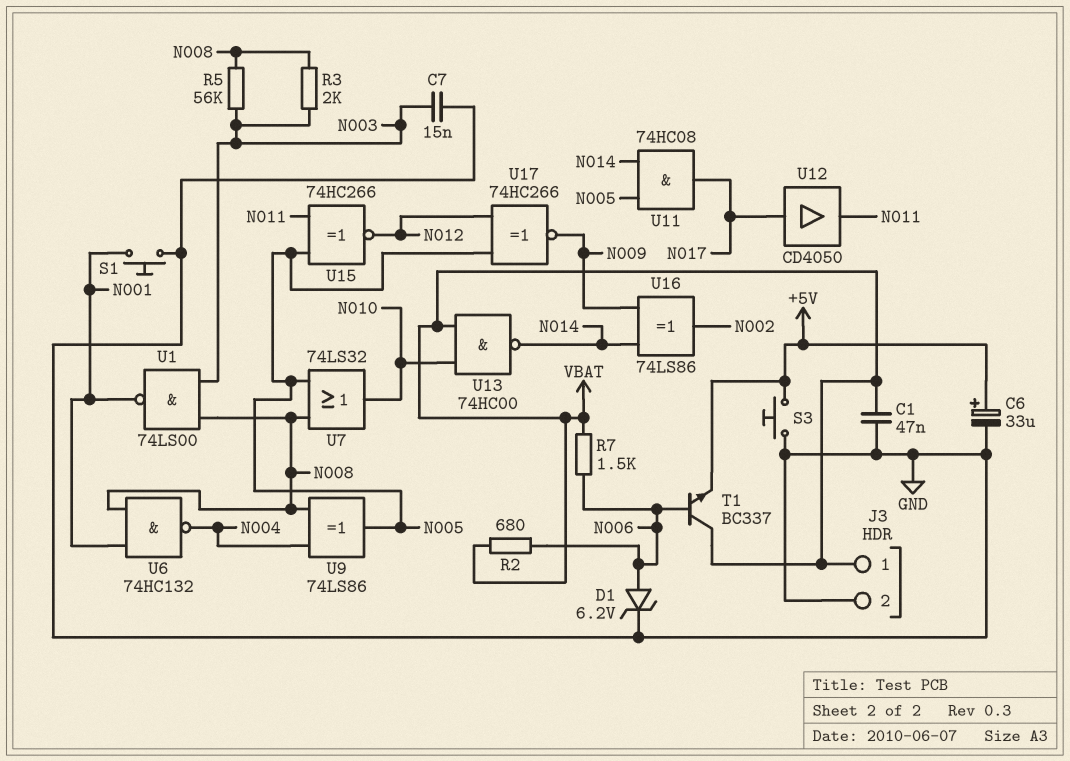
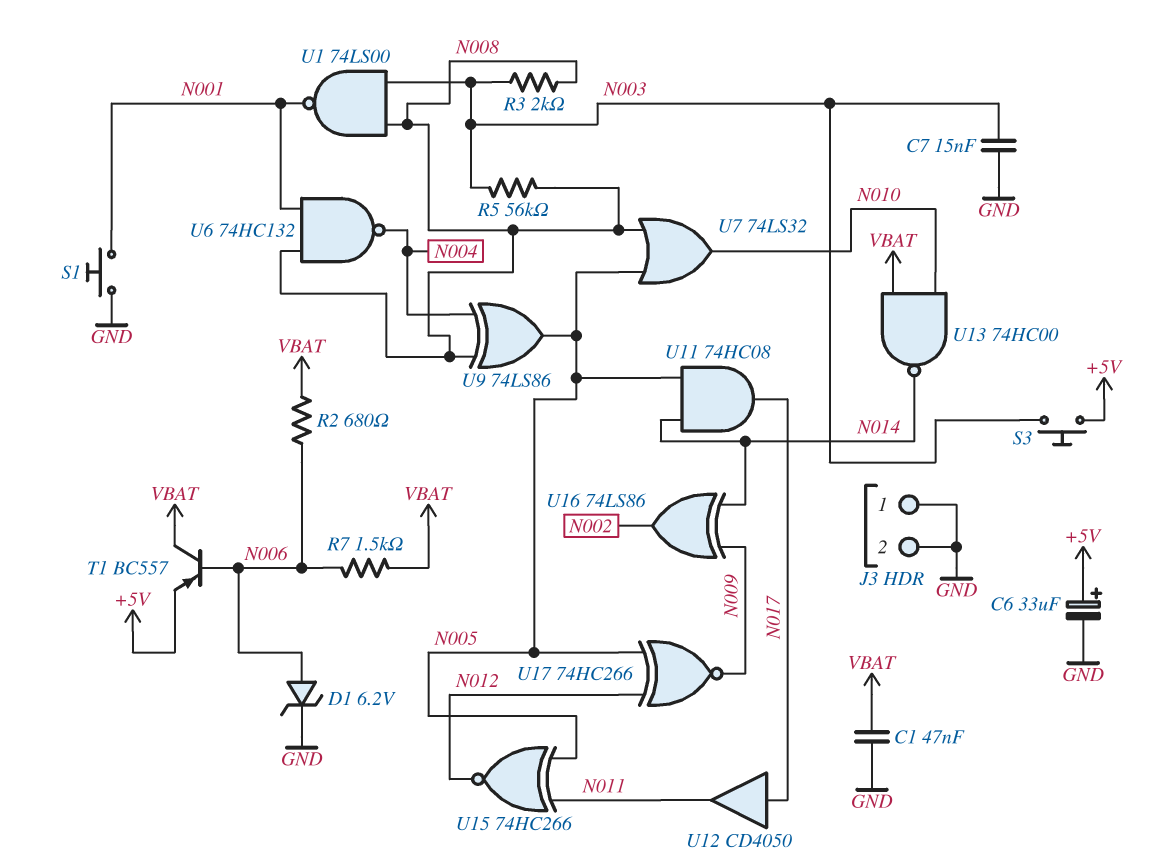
J3 pin 1: VBAT -> GND
S3: button (+5V, GND) -> button (+5V, N003)
T1: NPN BC337 (B N006, C VBAT, E +5V) -> PNP BC557 (B N006, C VBAT, E +5V)

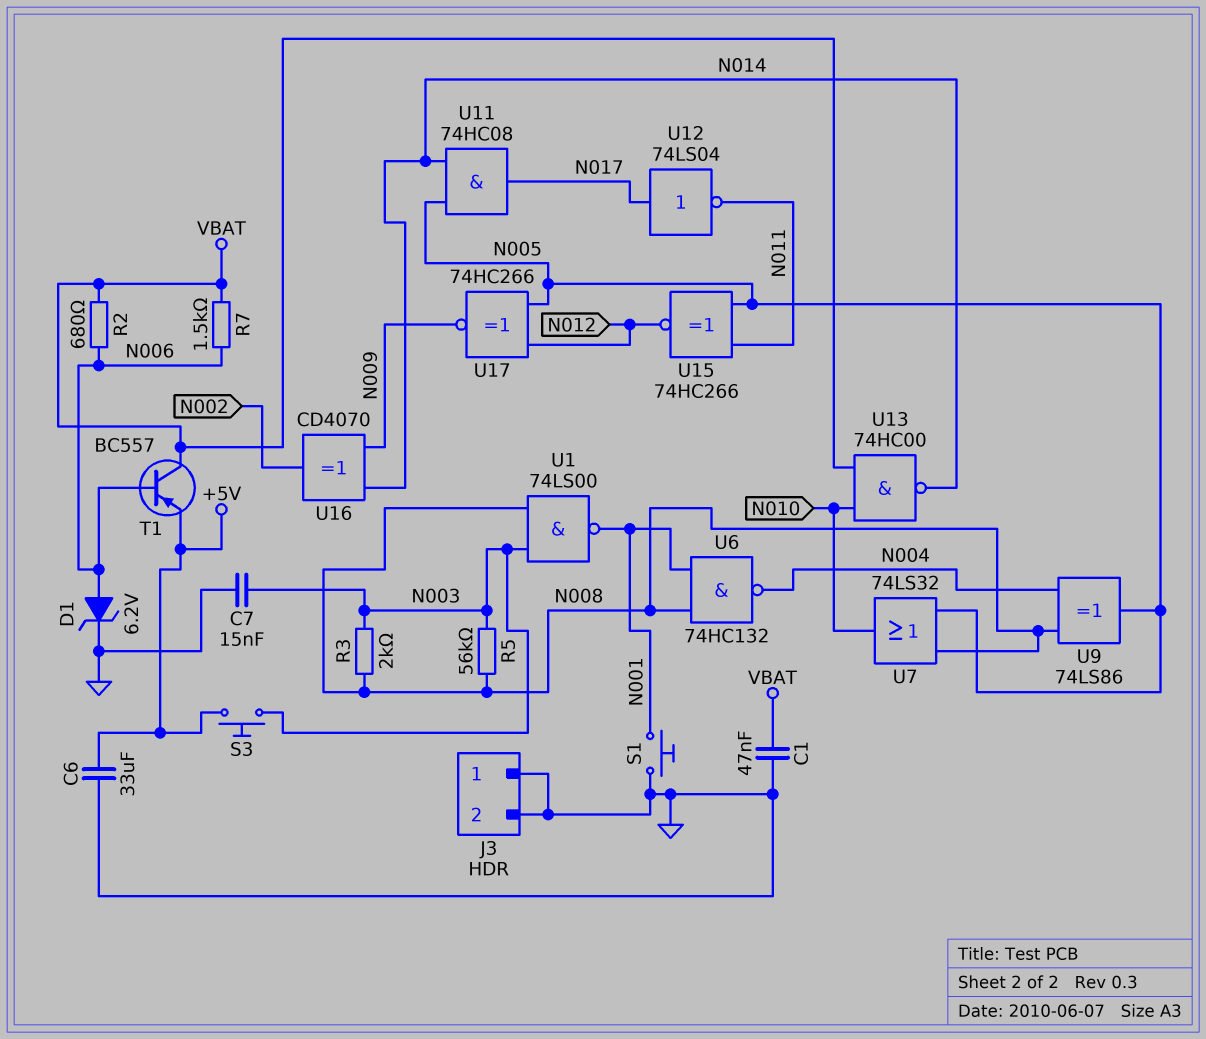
C6: 33uF (plus +5V, minus GND) -> 33uF (+5V, GND)
U12: buffer CD4050 (in N017, out N011) -> NOT 74LS04 (in N017, out N011)
U16: XOR 74LS86 (in N009, in N014, out N002) -> XOR CD4070 (in N009, in N014, out N002)

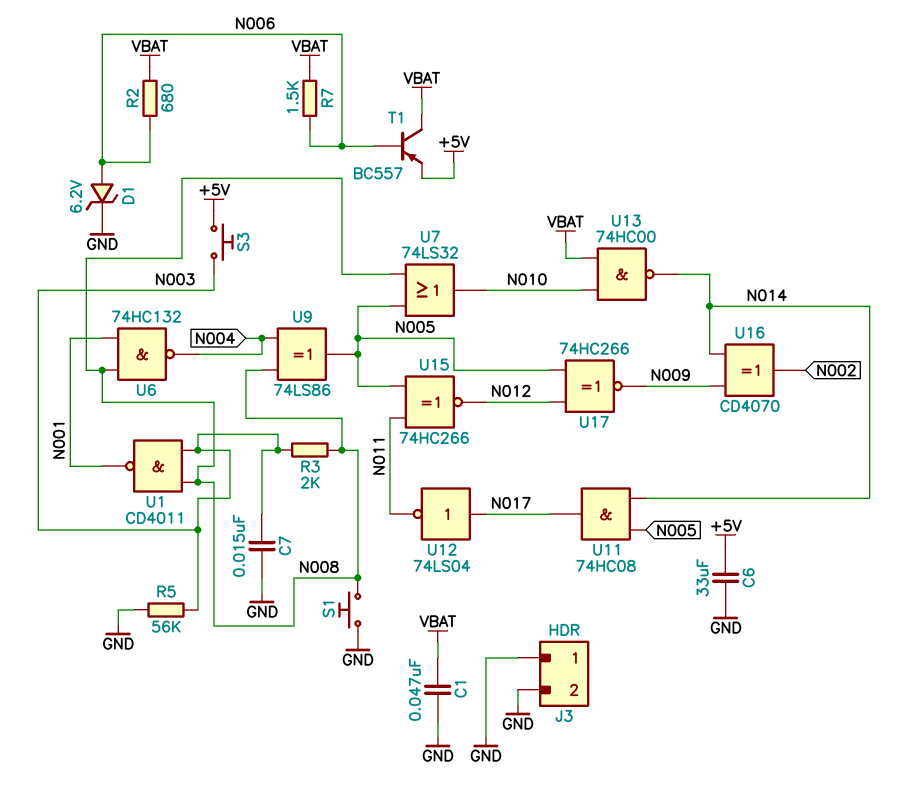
R5: 56k (N003, N008) -> 56k (GND, N003)
S1: button (GND, N001) -> button (GND, N008)
U1: NAND 74LS00 (in N003, in N008, out N001) -> NAND CD4011 (in N003, in N008, out N001)

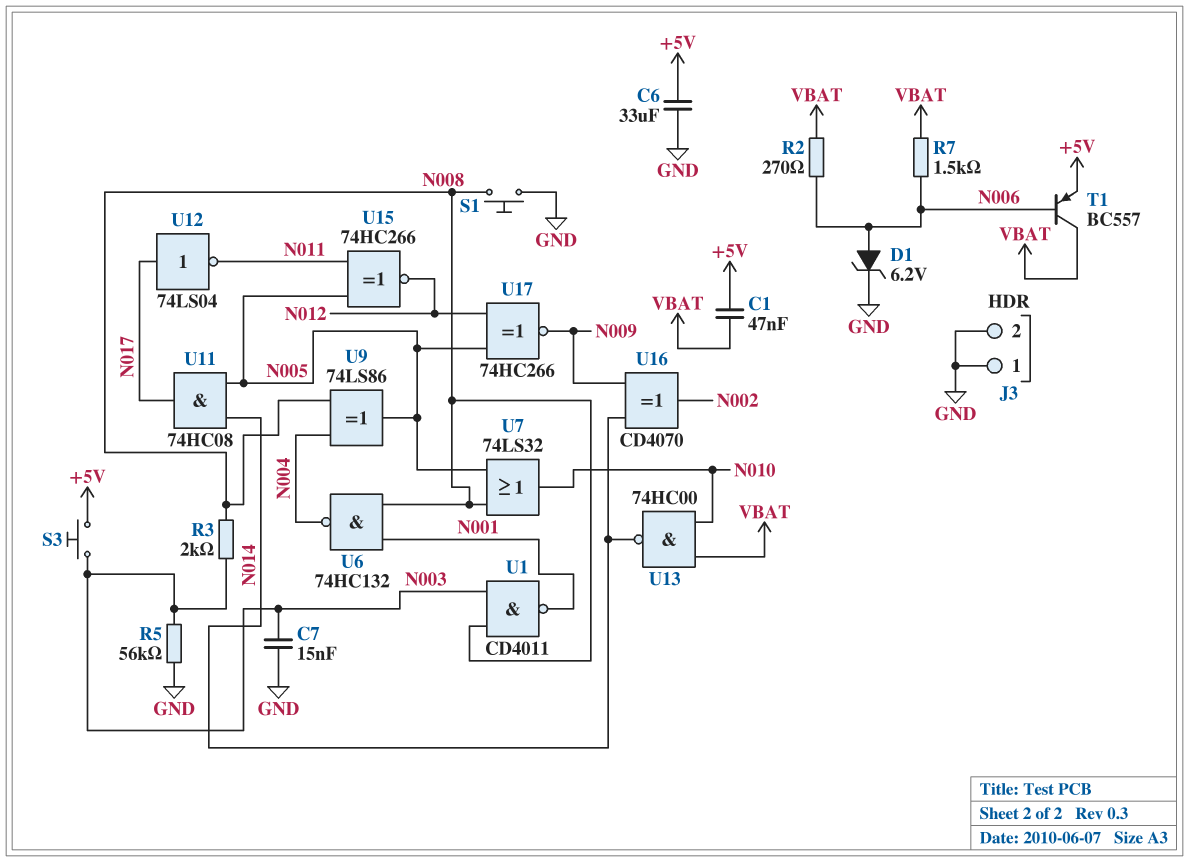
C1: 47nF (GND, VBAT) -> 47nF (+5V, VBAT)
R2: 680 (N006, VBAT) -> 270 (N006, VBAT)

